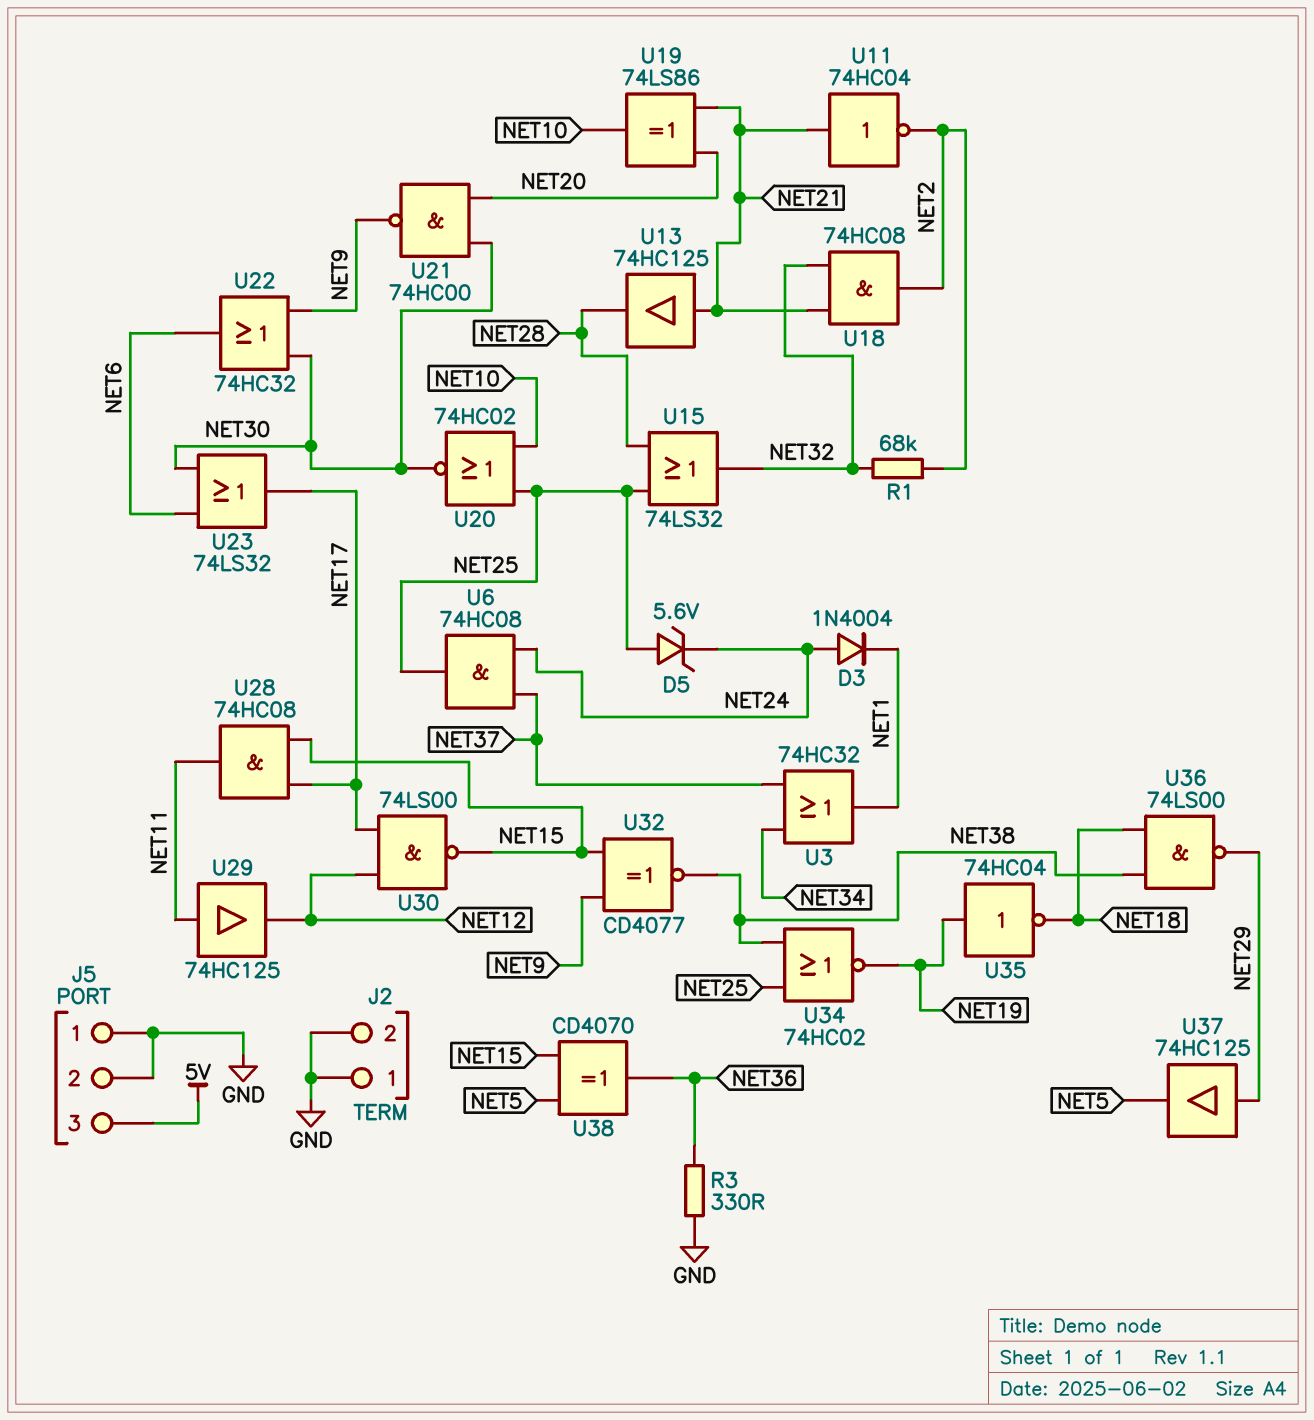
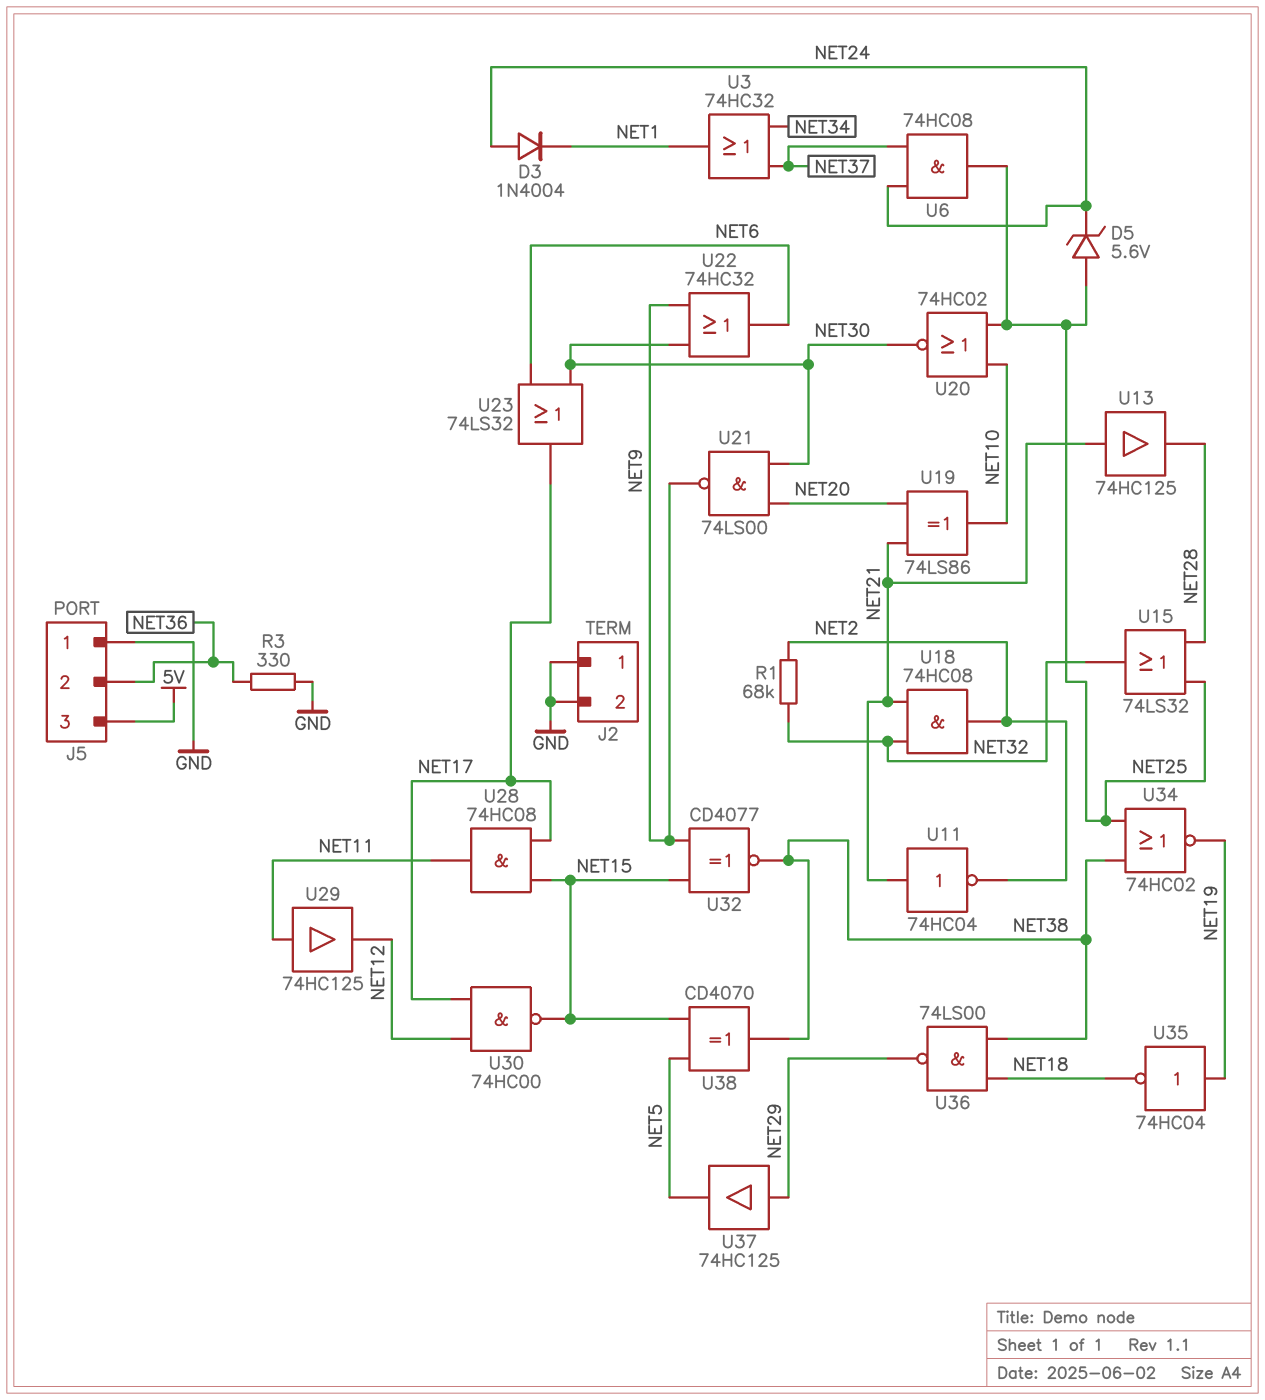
J5 pin 2: GND -> NET36
U21: NAND 74HC00 (in NET20, in NET30, out NET9) -> NAND 74LS00 (in NET20, in NET30, out NET9)
U30: NAND 74LS00 (in NET12, in NET17, out NET15) -> NAND 74HC00 (in NET12, in NET17, out NET15)
U38: XOR CD4070 (in NET5, in NET15, out NET36) -> XOR CD4070 (in NET5, in NET15, out NET38)

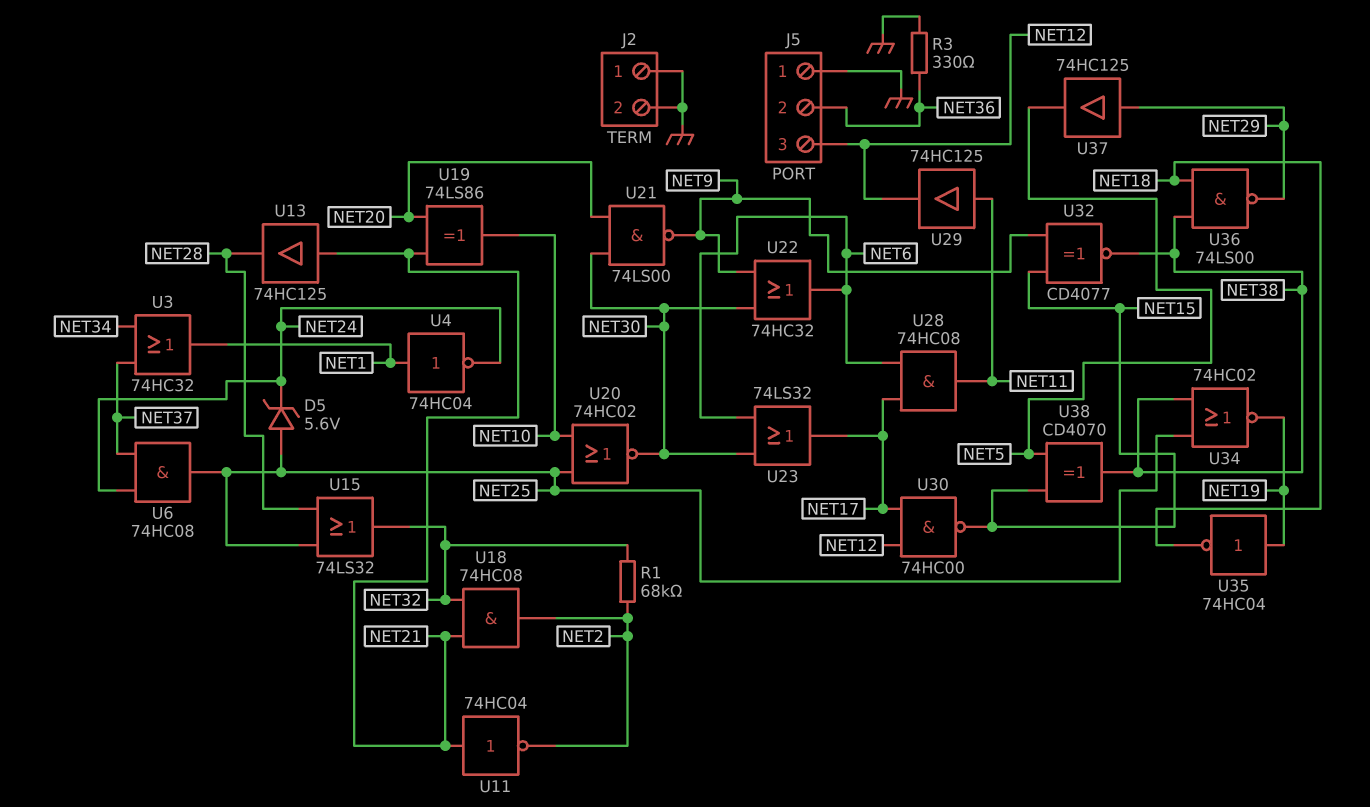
D3: diode 1N4004 (A NET24, K NET1) -> none
J5 pin 3: 5V -> NET12
U4: none -> NOT 74HC04 (in NET1, out NET24)
U28: AND 74HC08 (in NET15, in NET17, out NET11) -> AND 74HC08 (in NET6, in NET17, out NET11)

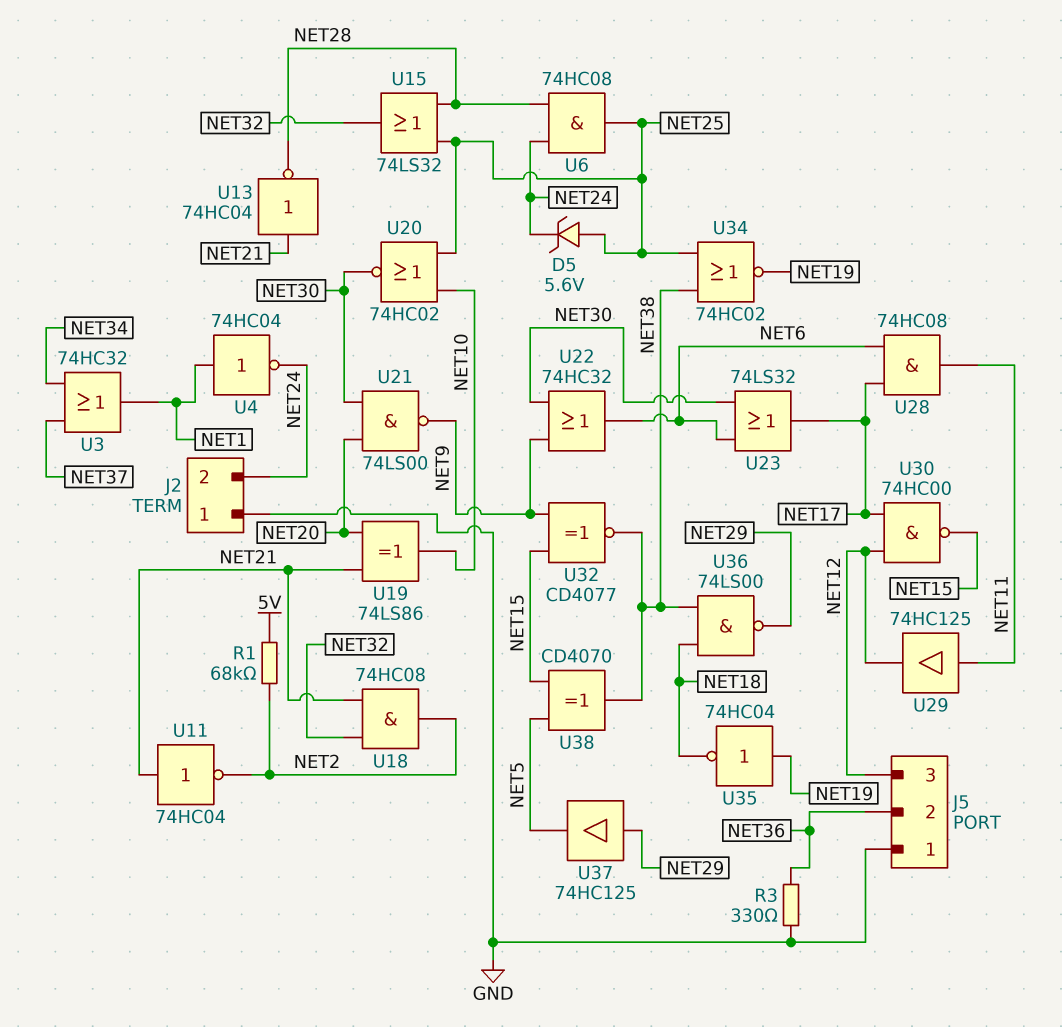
J2 pin 2: GND -> NET24
R1: 68k (NET2, NET32) -> 68k (5V, NET2)
U6: AND 74HC08 (in NET24, in NET37, out NET25) -> AND 74HC08 (in NET24, in NET28, out NET25)
U13: buffer 74HC125 (in NET21, out NET28) -> NOT 74HC04 (in NET21, out NET28)

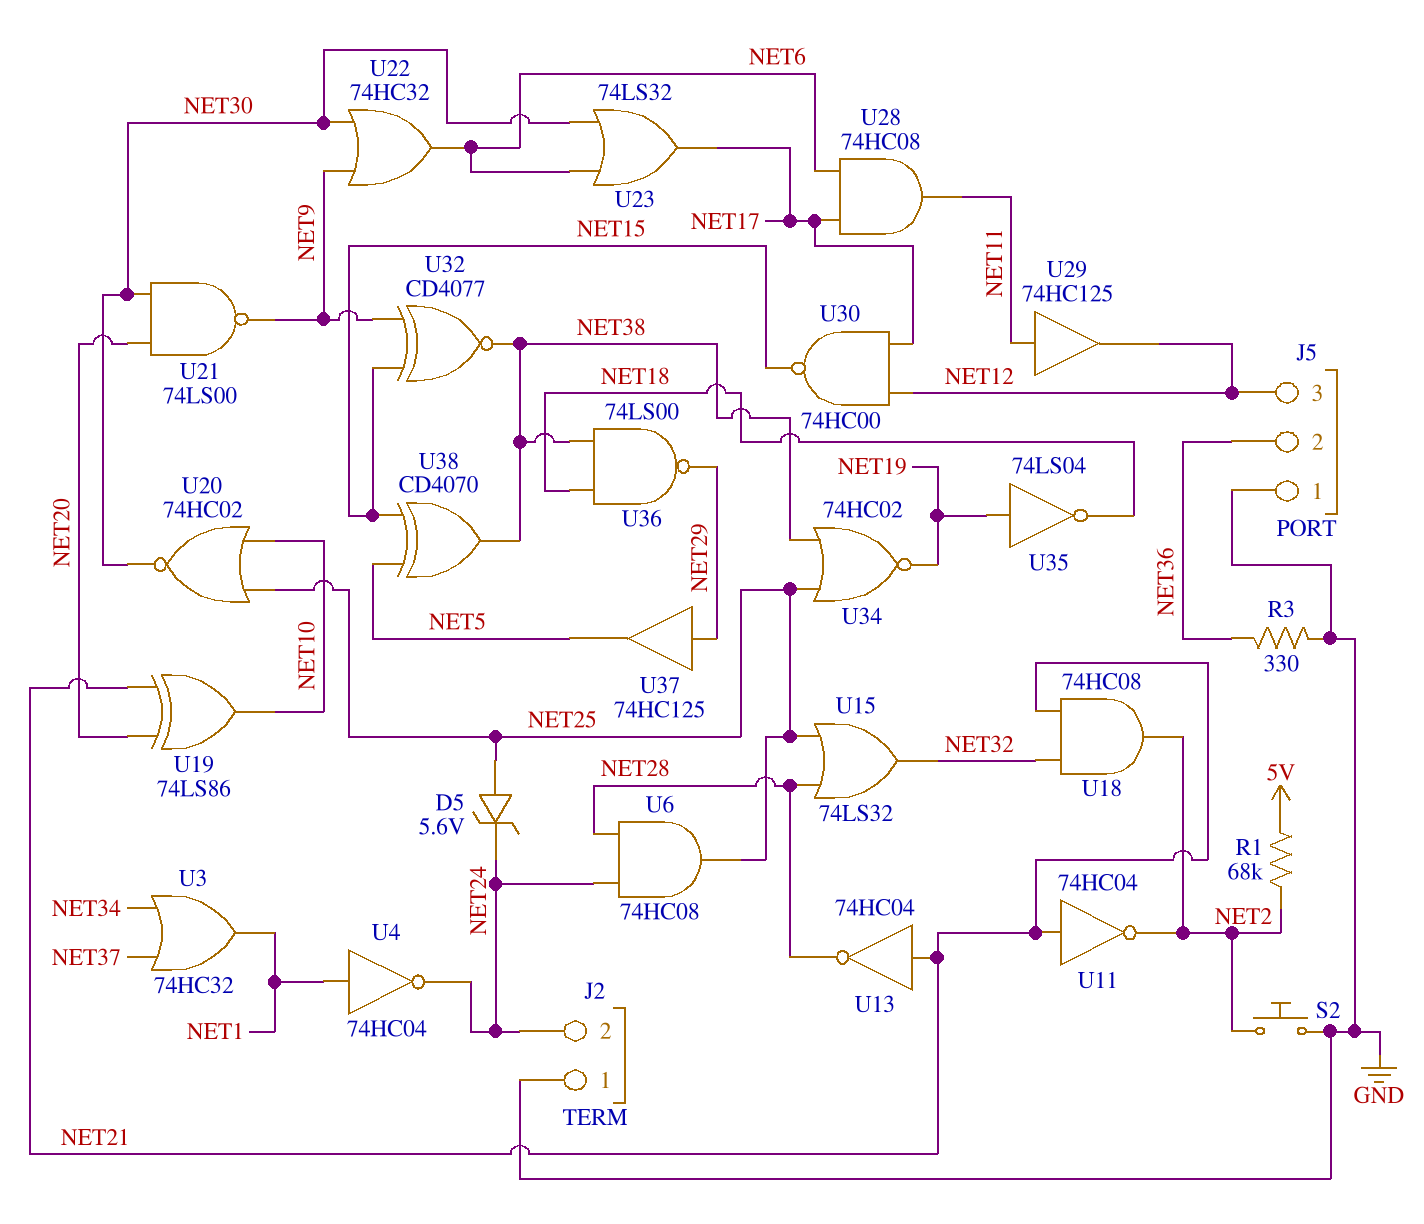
S2: none -> button (GND, NET2)
U35: NOT 74HC04 (in NET19, out NET18) -> NOT 74LS04 (in NET19, out NET18)

